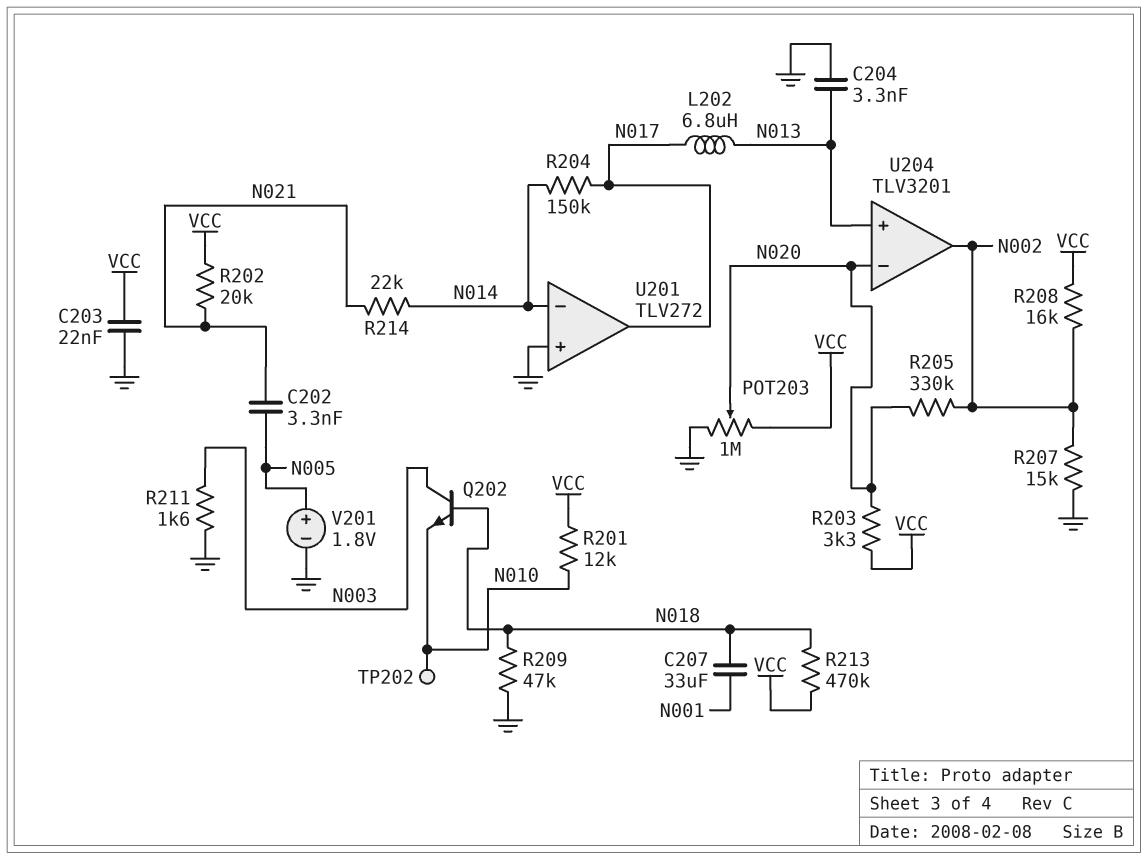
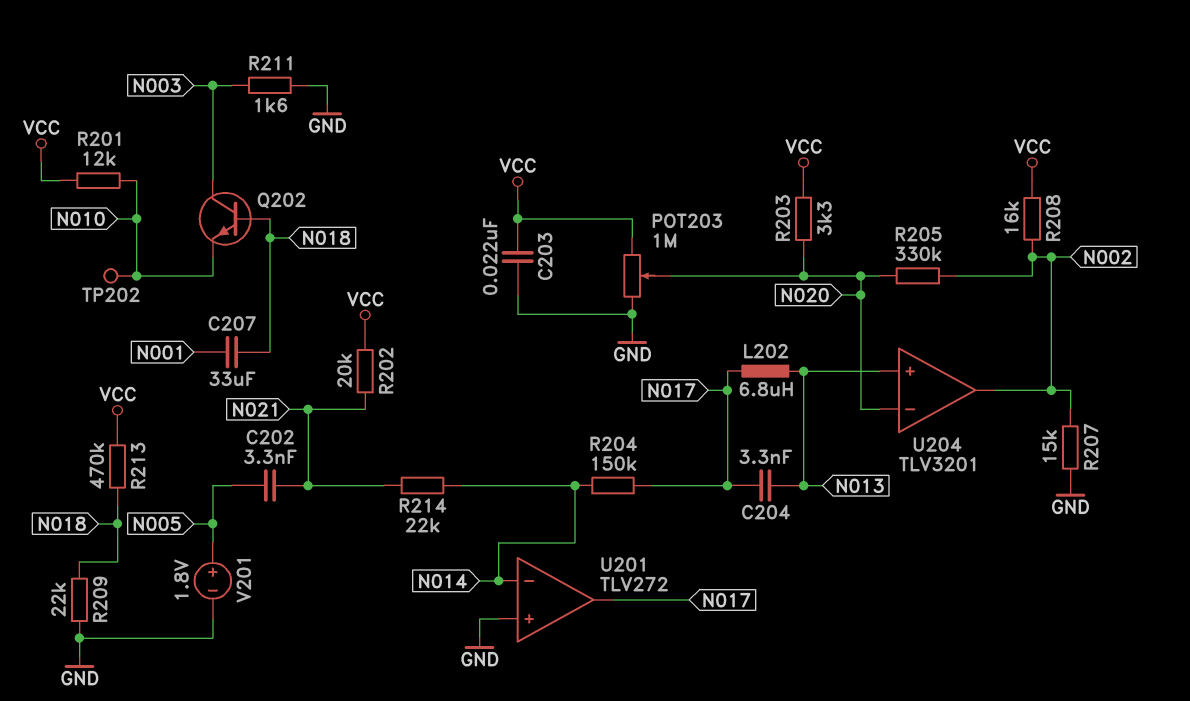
C204: 3.3nF (GND, N013) -> 3.3nF (N013, N017)
R209: 47k (GND, N018) -> 22k (GND, N018)

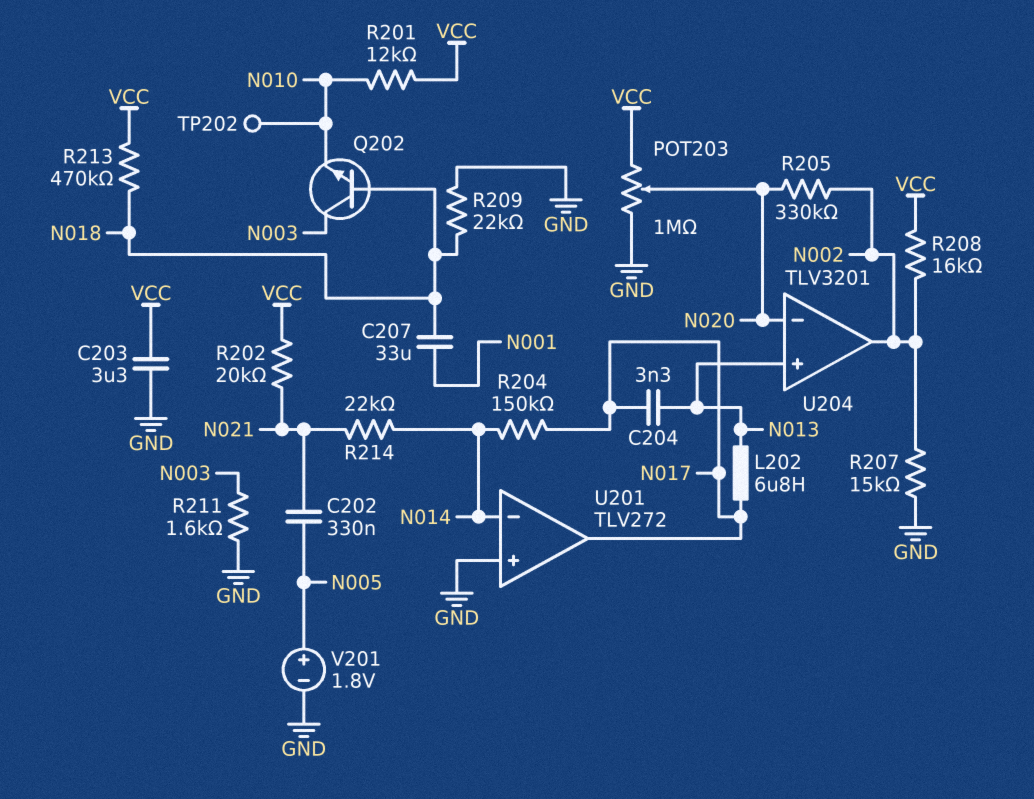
C202: 3.3nF (N005, N021) -> 330nF (N005, N021)
C203: 22nF (GND, VCC) -> 3.3uF (GND, VCC)
R203: 3.3k (N020, VCC) -> none

